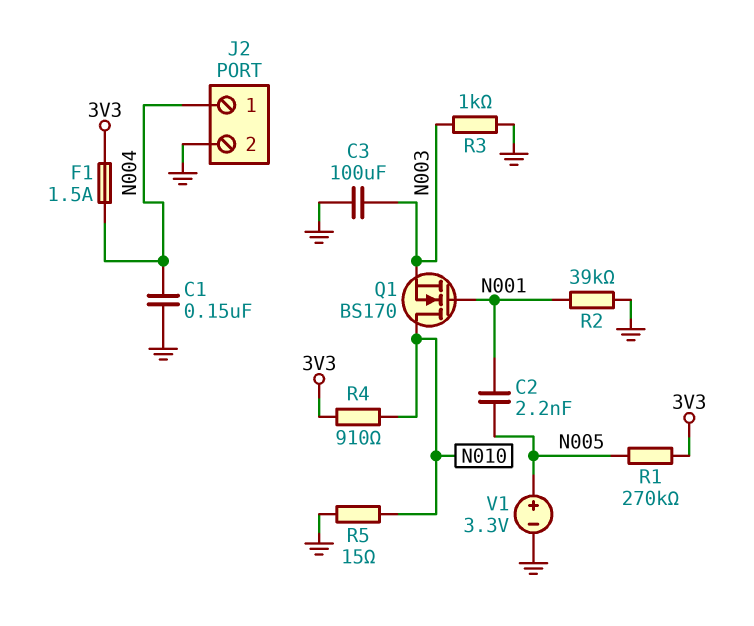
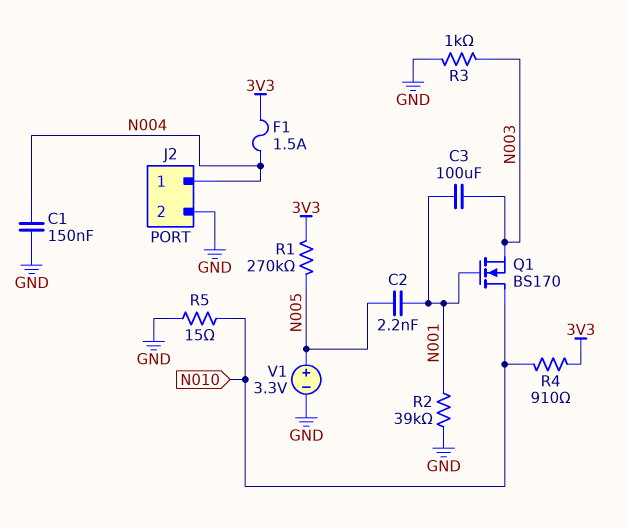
C3: 100uF (GND, N003) -> 100uF (N001, N003)

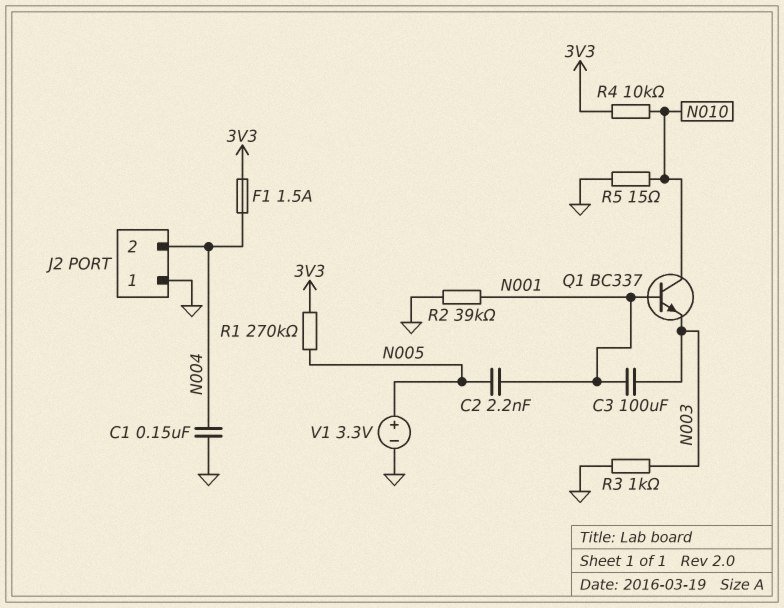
J2 pin 1: N004 -> GND
J2 pin 2: GND -> N004
Q1: NMOS BS170 (G N001, D N010, S N003) -> NPN BC337 (B N001, C N010, E N003)
R4: 910 (3V3, N010) -> 10k (3V3, N010)

